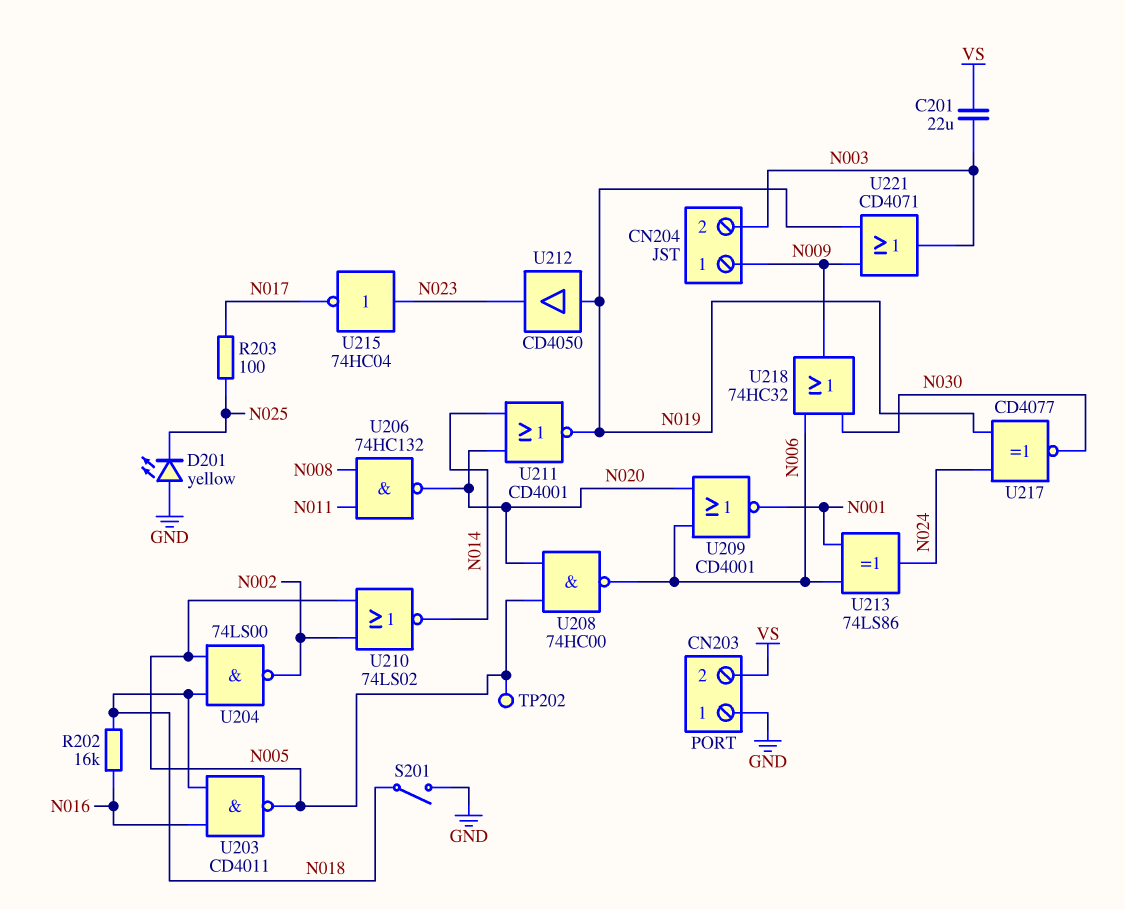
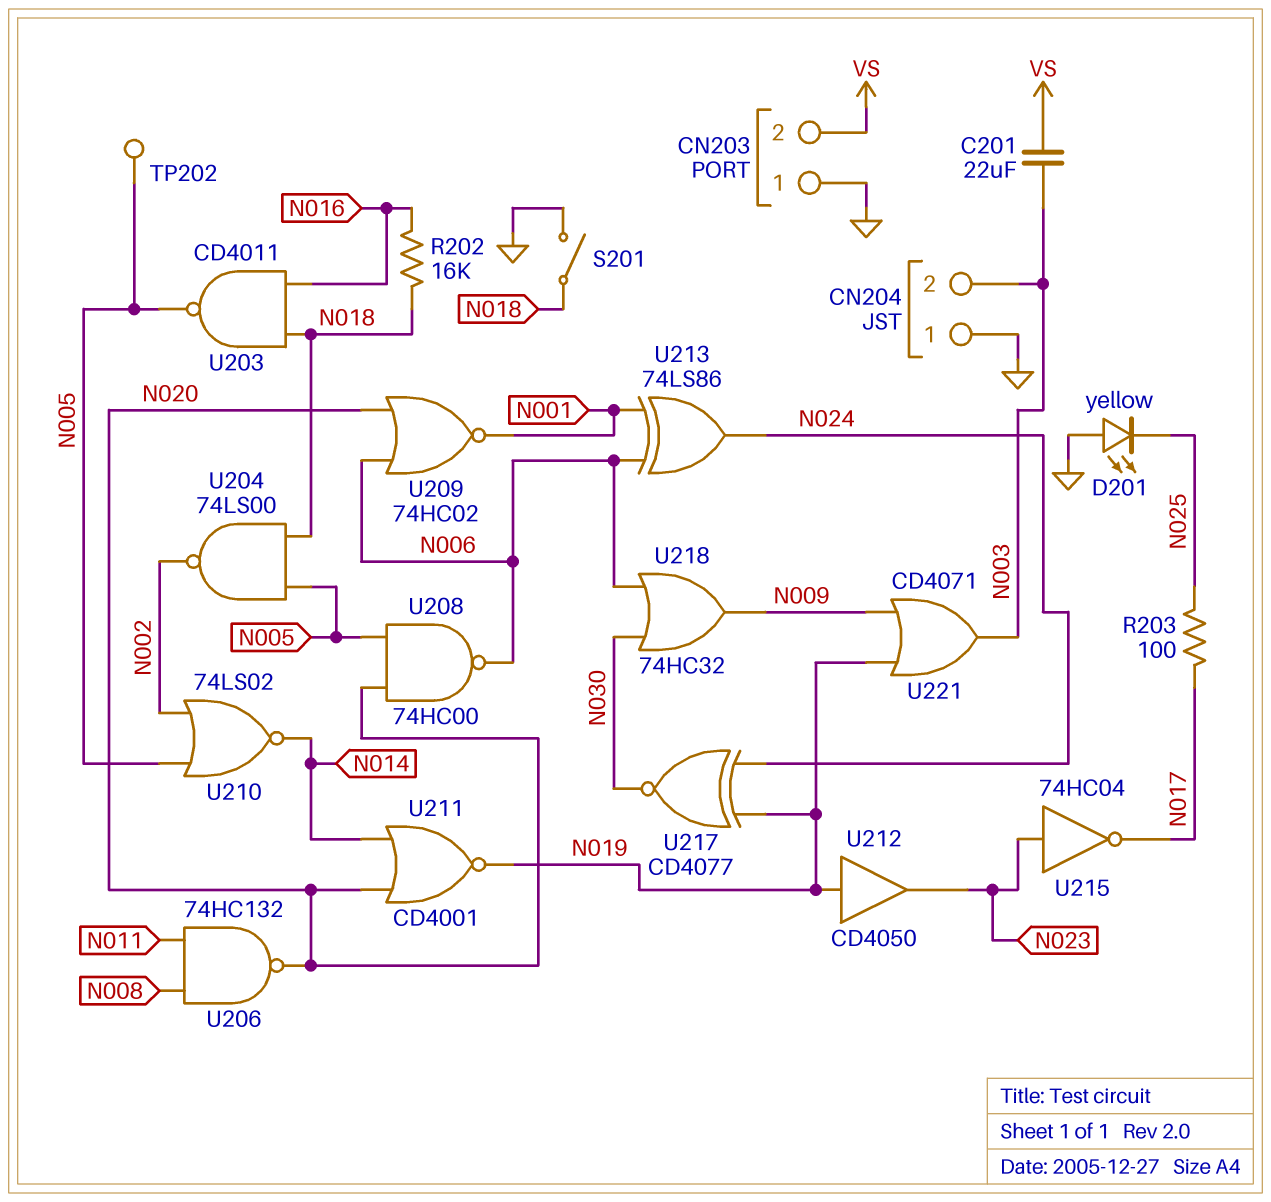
CN204 pin 1: N009 -> GND
U209: NOR CD4001 (in N006, in N020, out N001) -> NOR 74HC02 (in N006, in N020, out N001)

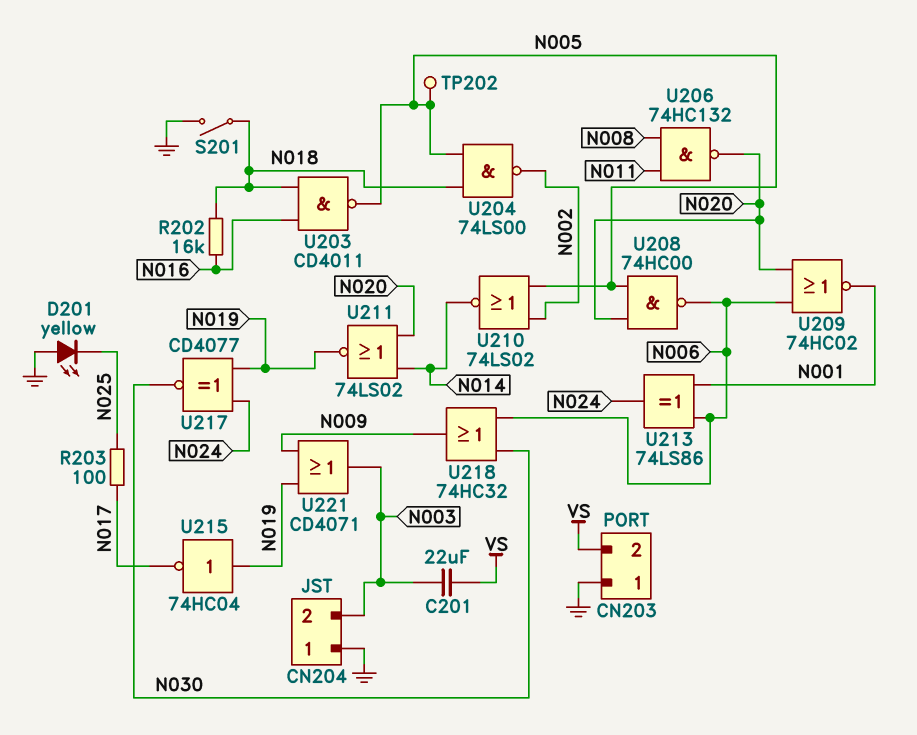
U211: NOR CD4001 (in N014, in N020, out N019) -> NOR 74LS02 (in N014, in N020, out N019)
U212: buffer CD4050 (in N019, out N023) -> none
U215: NOT 74HC04 (in N023, out N017) -> NOT 74HC04 (in N019, out N017)

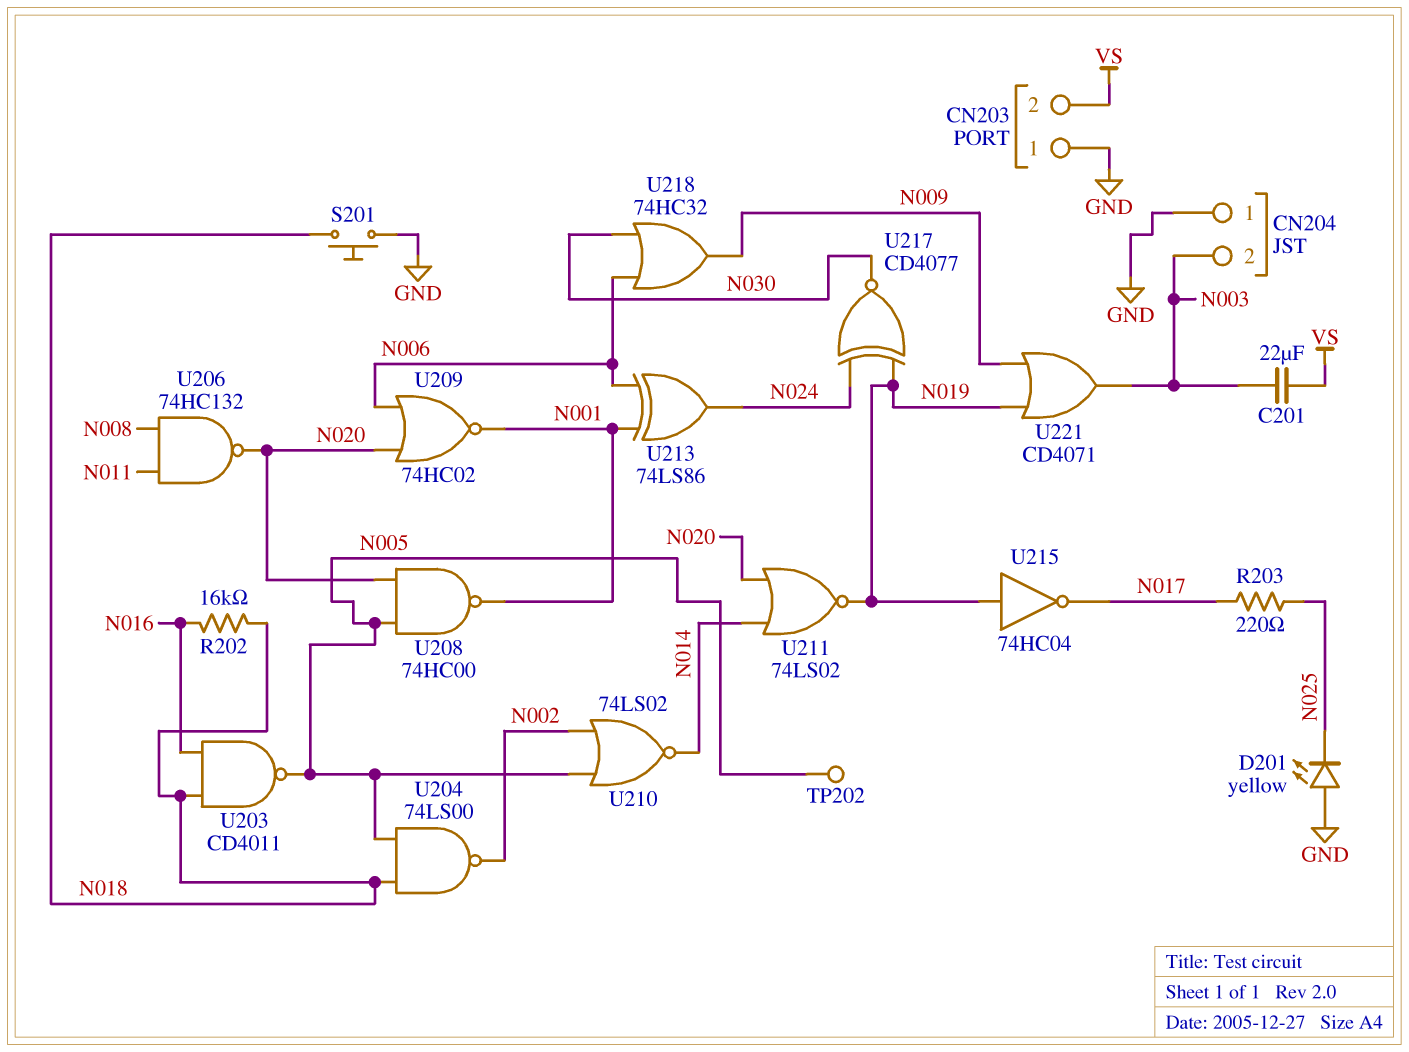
R203: 100 (N017, N025) -> 220 (N017, N025)
S201: switch (GND, N018) -> button (GND, N018)
U208: NAND 74HC00 (in N005, in N020, out N006) -> NAND 74HC00 (in N005, in N020, out N001)

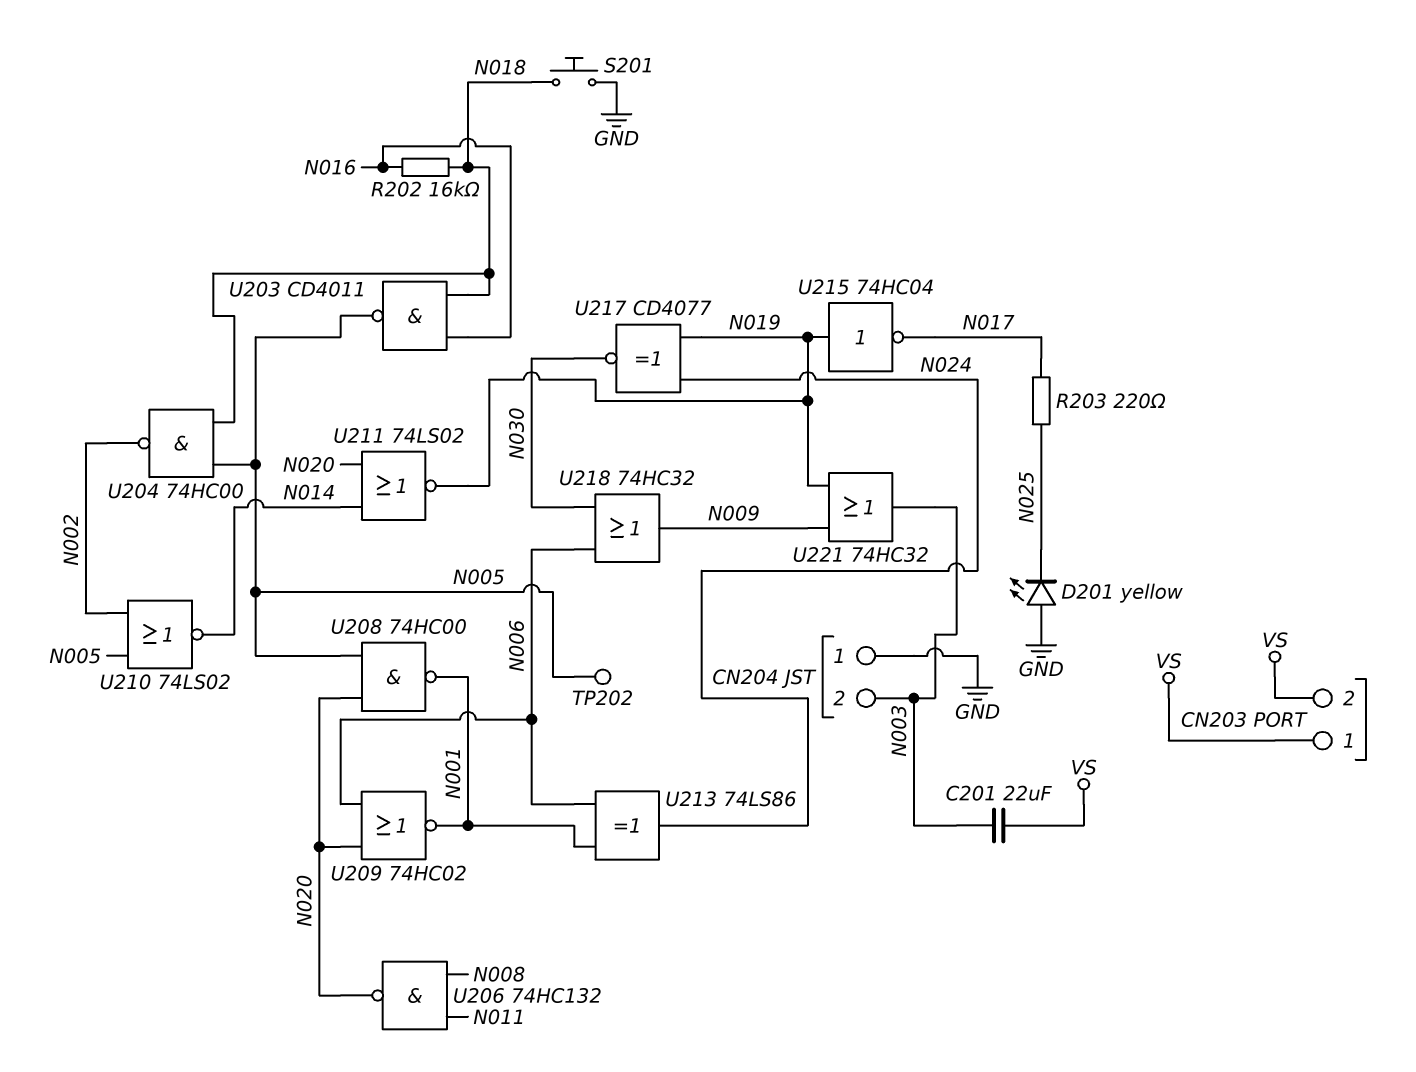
CN203 pin 1: GND -> VS
U204: NAND 74LS00 (in N005, in N018, out N002) -> NAND 74HC00 (in N005, in N018, out N002)
U221: OR CD4071 (in N009, in N019, out N003) -> OR 74HC32 (in N009, in N019, out N003)

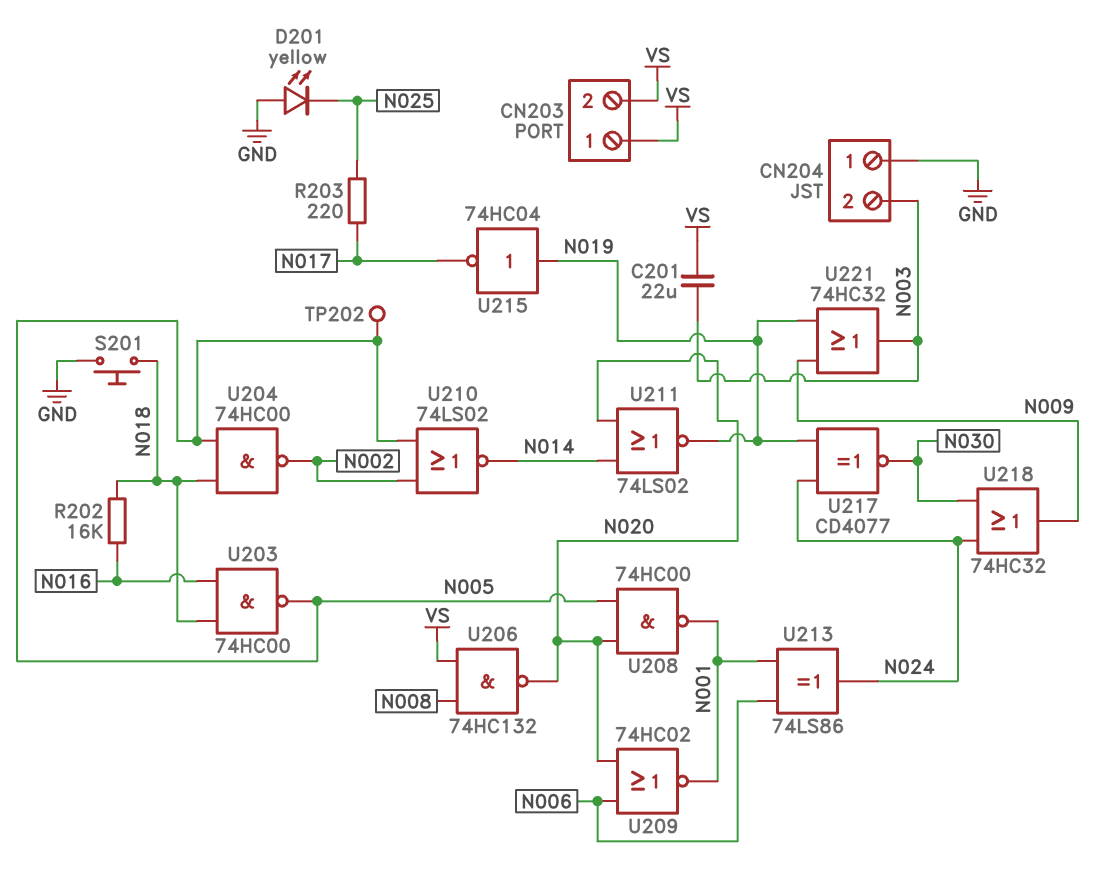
U203: NAND CD4011 (in N016, in N018, out N005) -> NAND 74HC00 (in N016, in N018, out N005)
U206: NAND 74HC132 (in N008, in N011, out N020) -> NAND 74HC132 (in N008, in VS, out N020)
U218: OR 74HC32 (in N006, in N030, out N009) -> OR 74HC32 (in N024, in N030, out N009)

